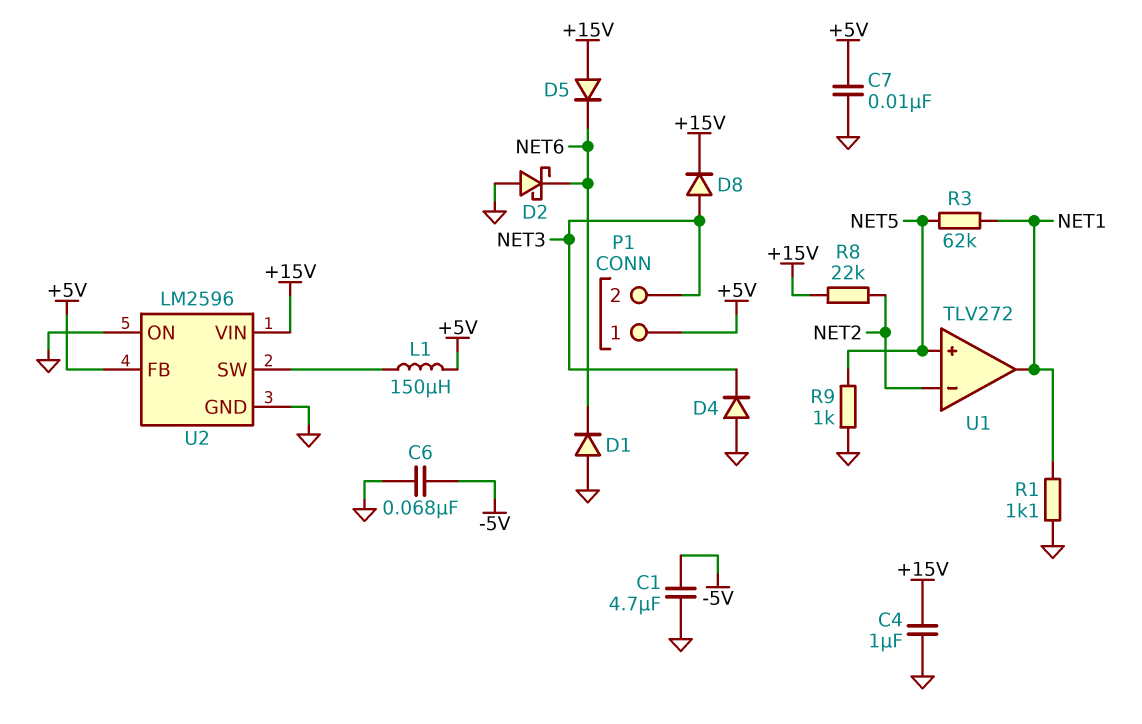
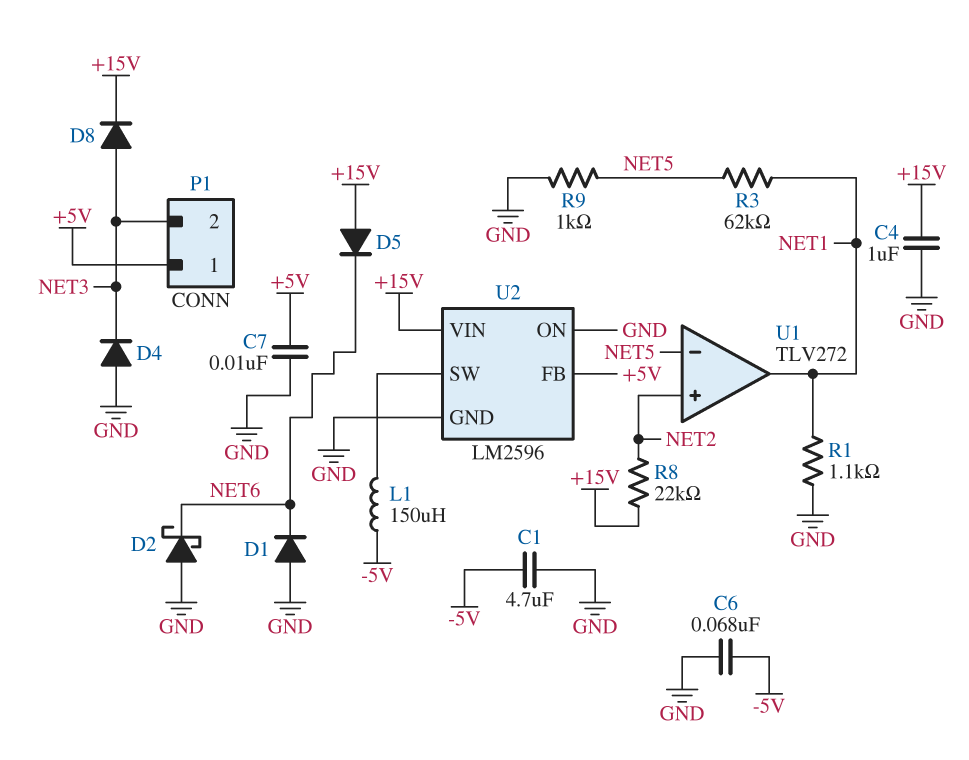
L1: 150uH (+5V, U2/SW) -> 150uH (-5V, U2/SW)
U1 pin in+: NET5 -> NET2
U1 pin in-: NET2 -> NET5

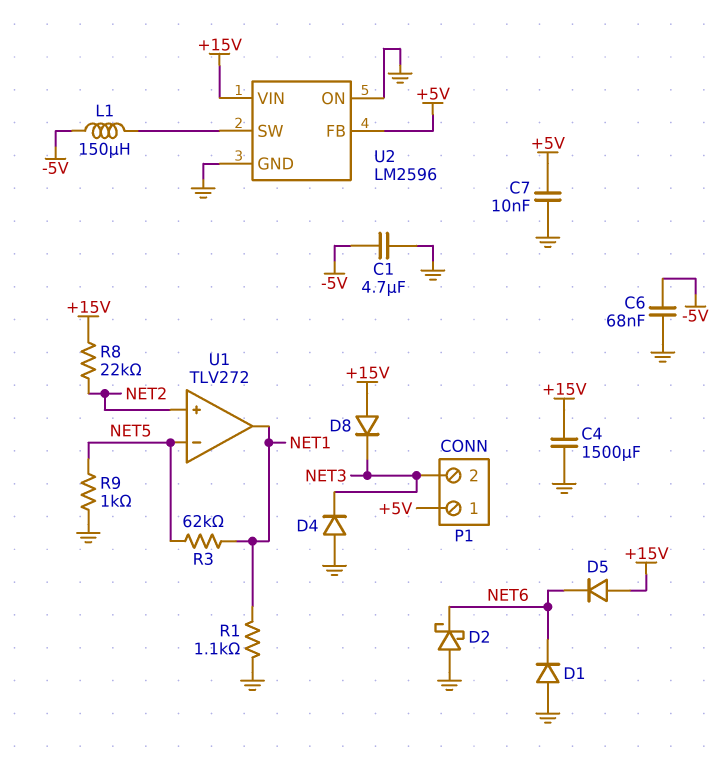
C4: 1uF (+15V, GND) -> 1500uF (+15V, GND)
D8: diode (A NET3, K +15V) -> diode (A +15V, K NET3)

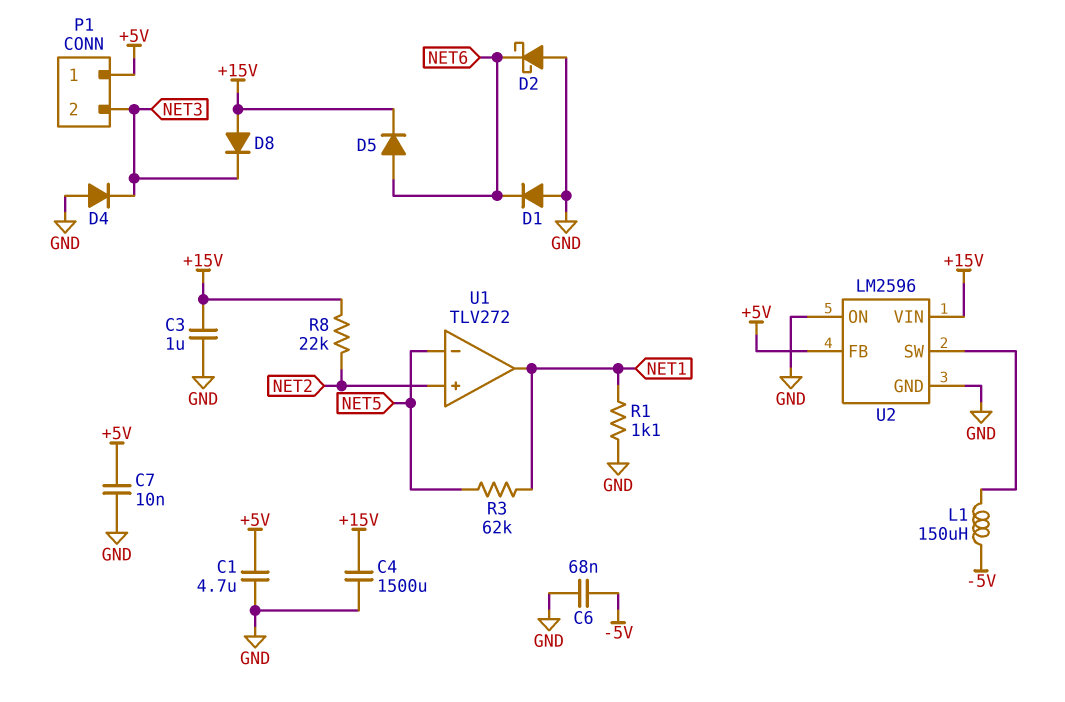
C1: 4.7uF (-5V, GND) -> 4.7uF (+5V, GND)
C3: none -> 1uF (+15V, GND)
D5: diode (A +15V, K NET6) -> diode (A NET6, K +15V)
R9: 1k (GND, NET5) -> none

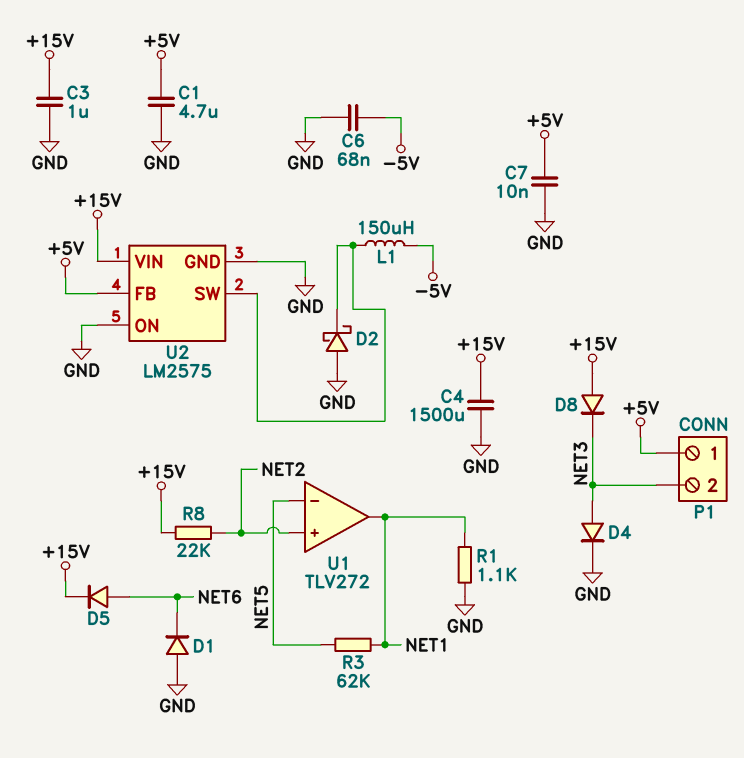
D2: schottky (A GND, K NET6) -> schottky (A GND, K U2/SW)
D4: diode (A GND, K NET3) -> diode (A NET3, K GND)
U2: LM2596 -> LM2575

